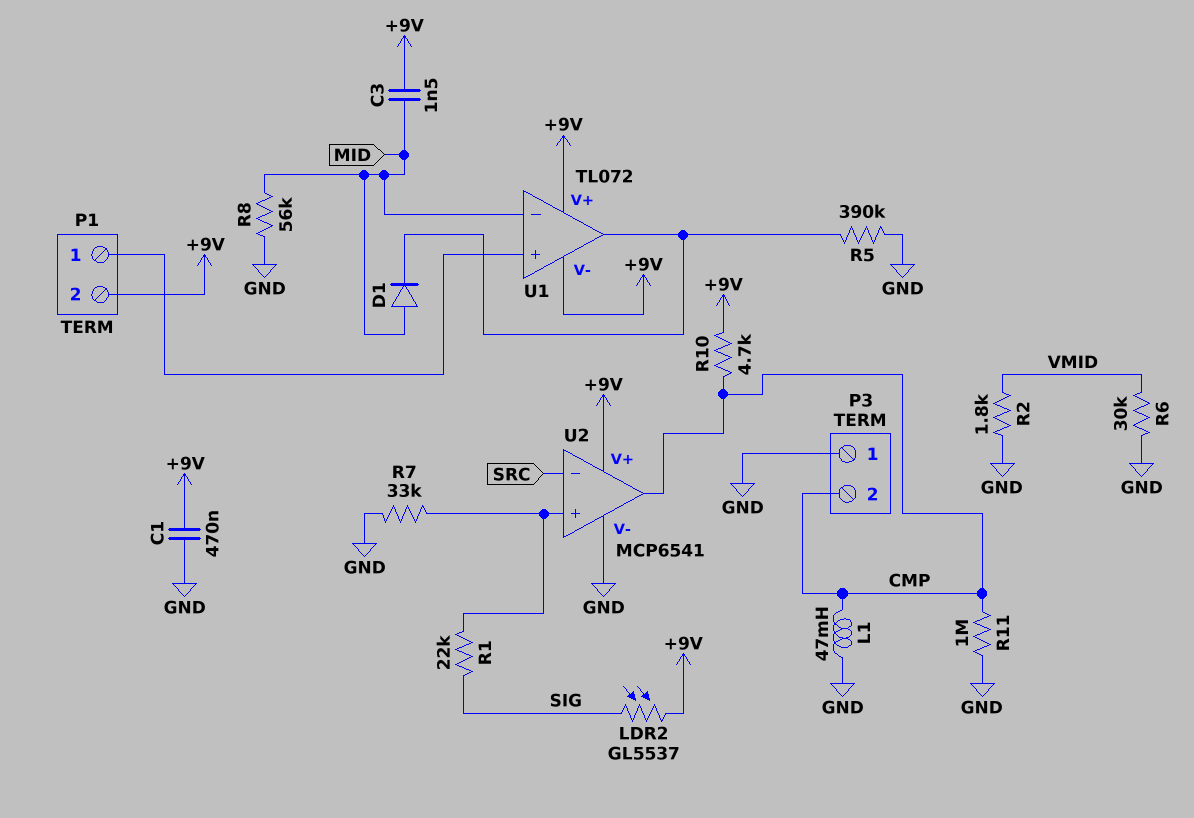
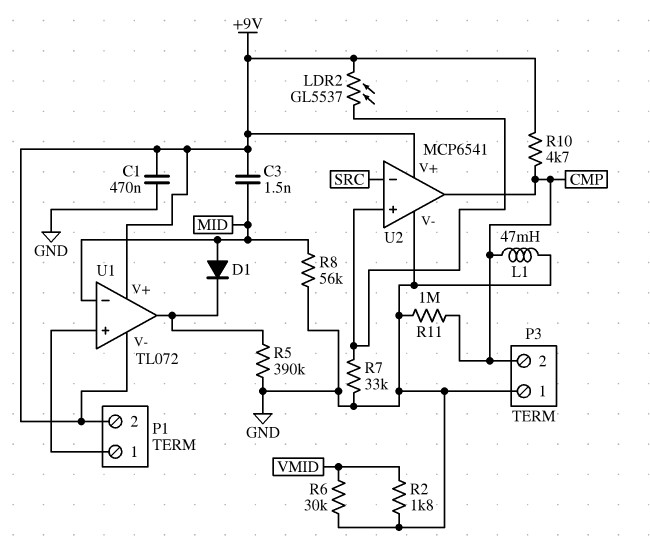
LDR2: GL5537 (+9V, SIG) -> GL5537 (+9V, U2/in+)
R1: 22k (SIG, U2/in+) -> none

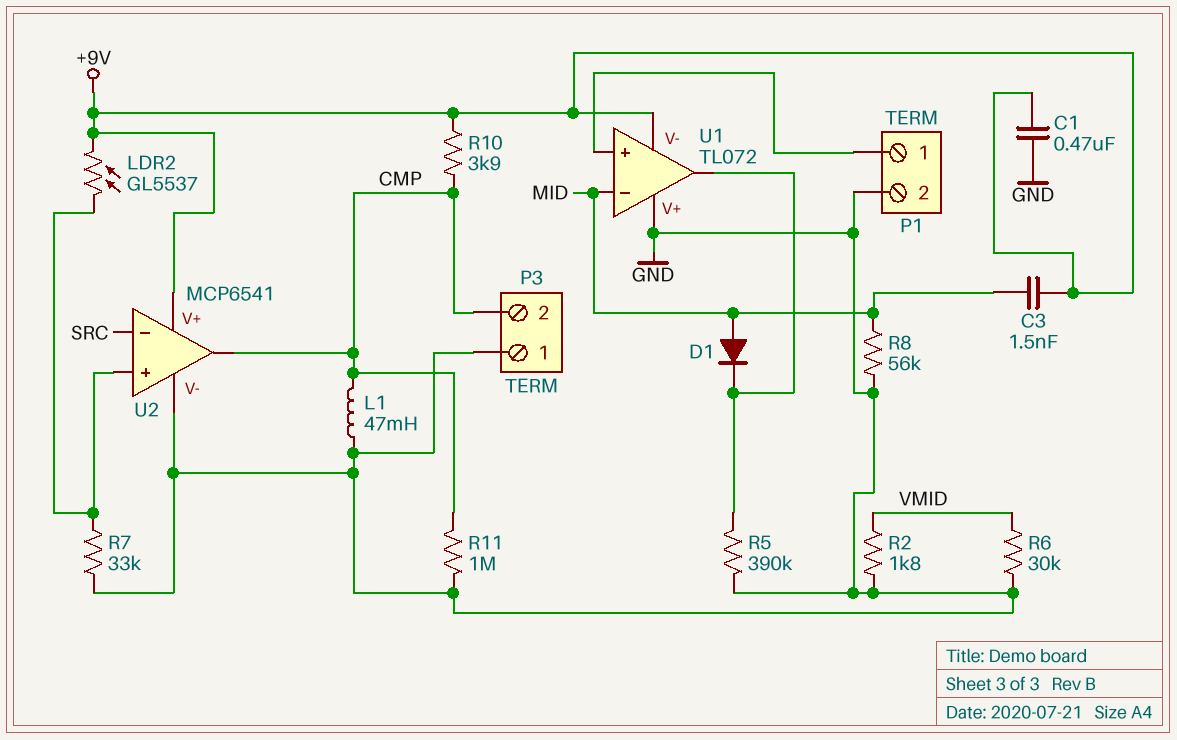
P1 pin 2: +9V -> GND
R10: 4.7k (+9V, CMP) -> 3.9k (+9V, CMP)
U1 pin V+: +9V -> GND

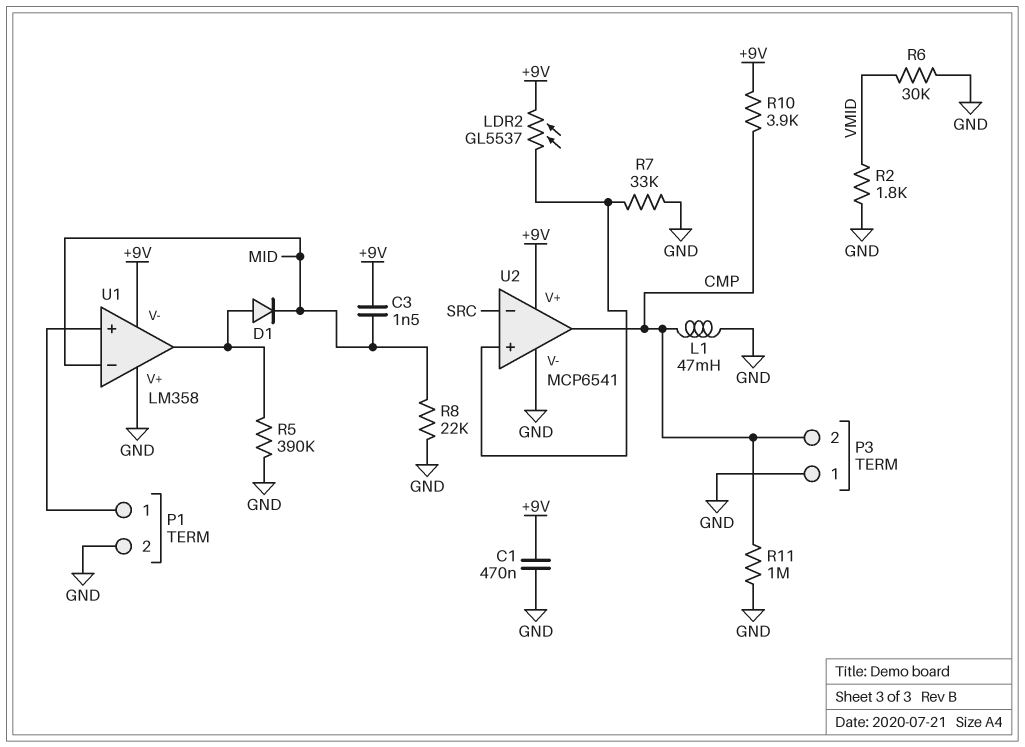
D1: diode (A MID, K U1/out) -> diode (A U1/out, K MID)
R8: 56k (GND, MID) -> 22k (GND, MID)
U1: TL072 -> LM358

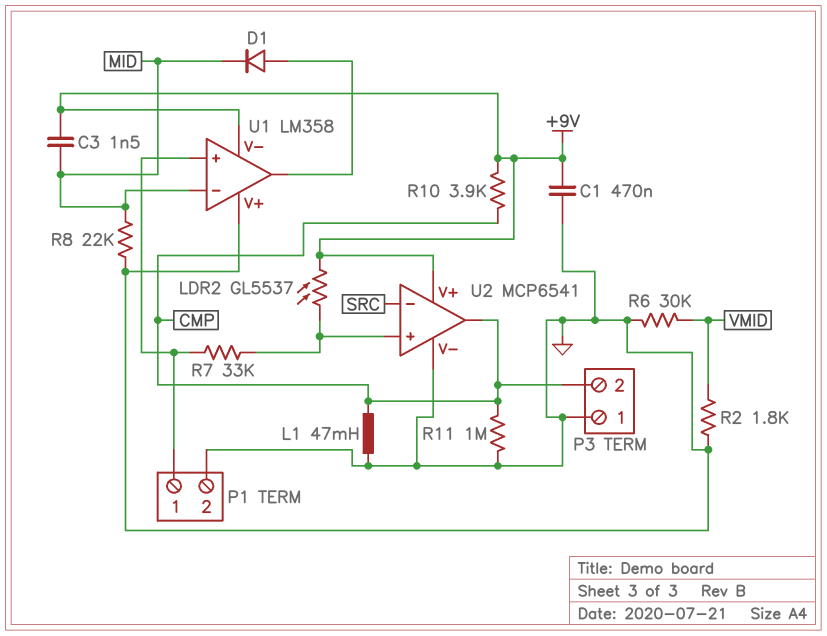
R5: 390k (GND, U1/out) -> none
R7: 33k (GND, U2/in+) -> 33k (P1/1, U2/in+)

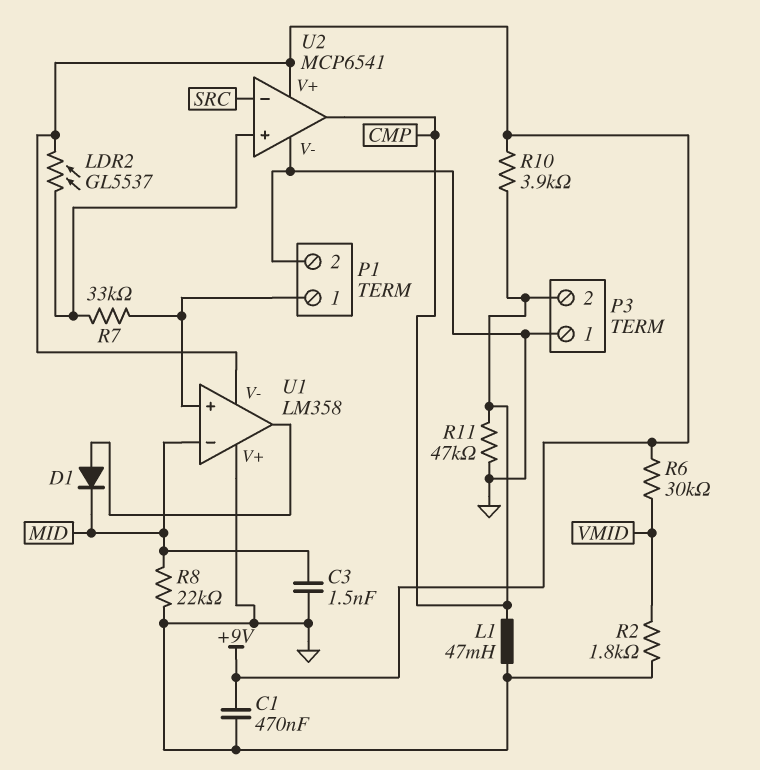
C3: 1.5nF (+9V, MID) -> 1.5nF (GND, MID)
R6: 30k (GND, VMID) -> 30k (+9V, VMID)
R11: 1M (CMP, GND) -> 47k (CMP, GND)

